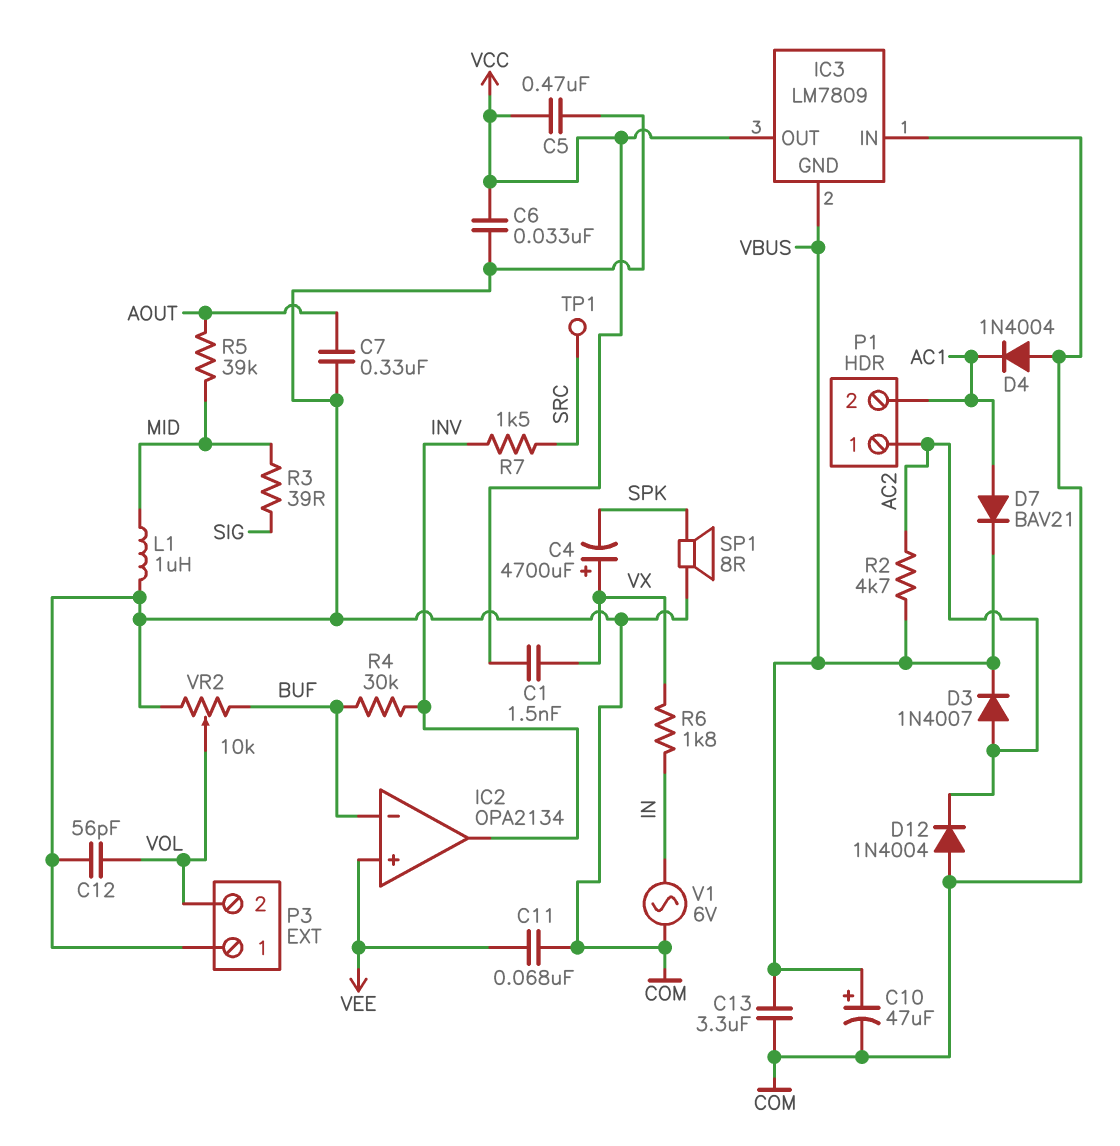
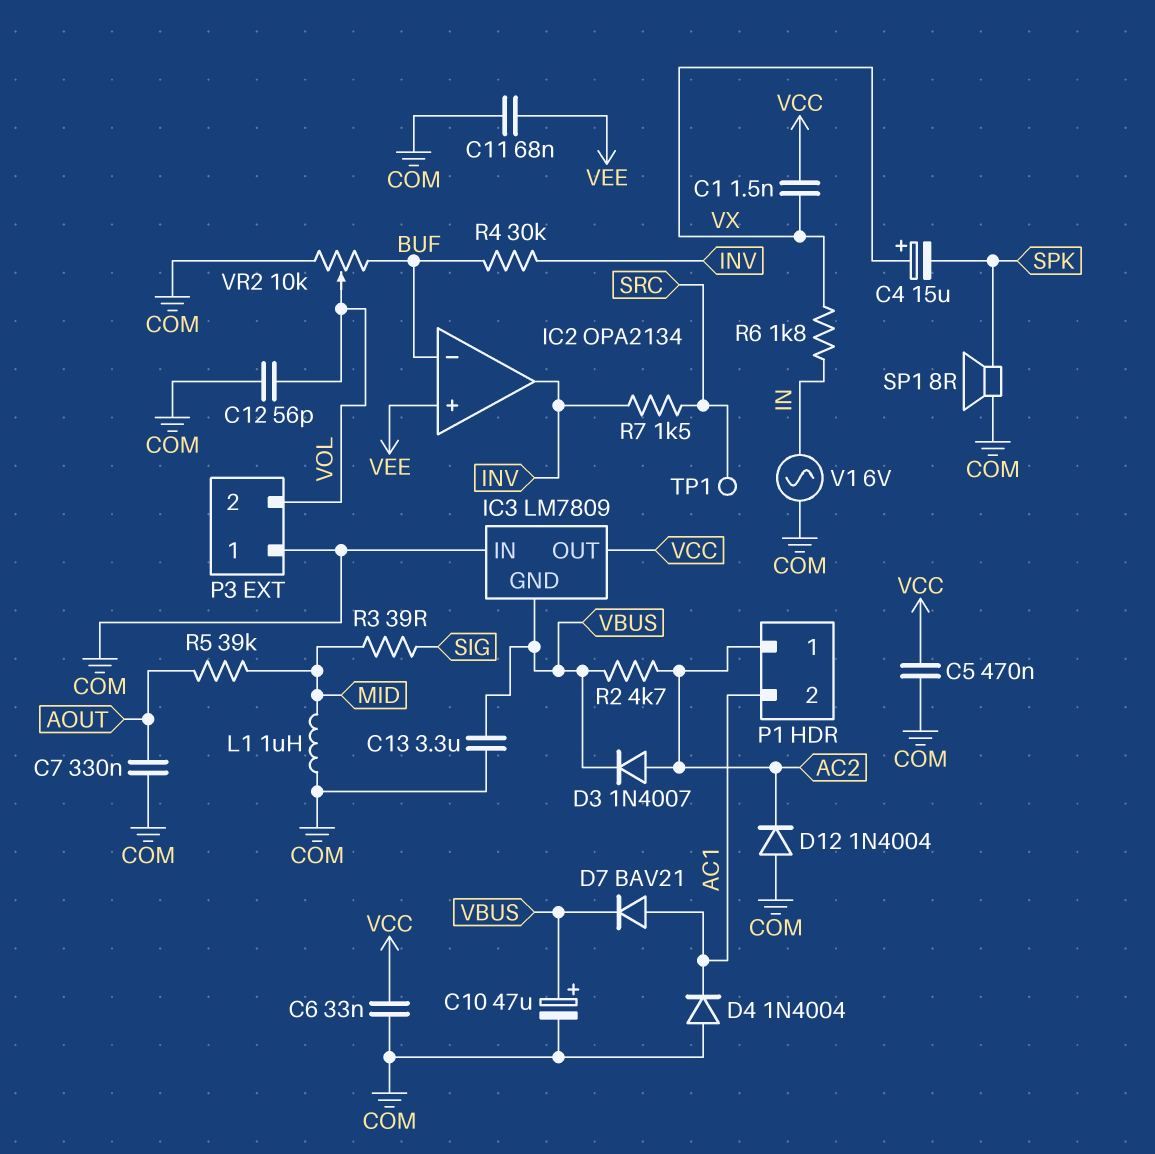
C4: 4700uF (plus VX, minus SPK) -> 15uF (plus VX, minus SPK)

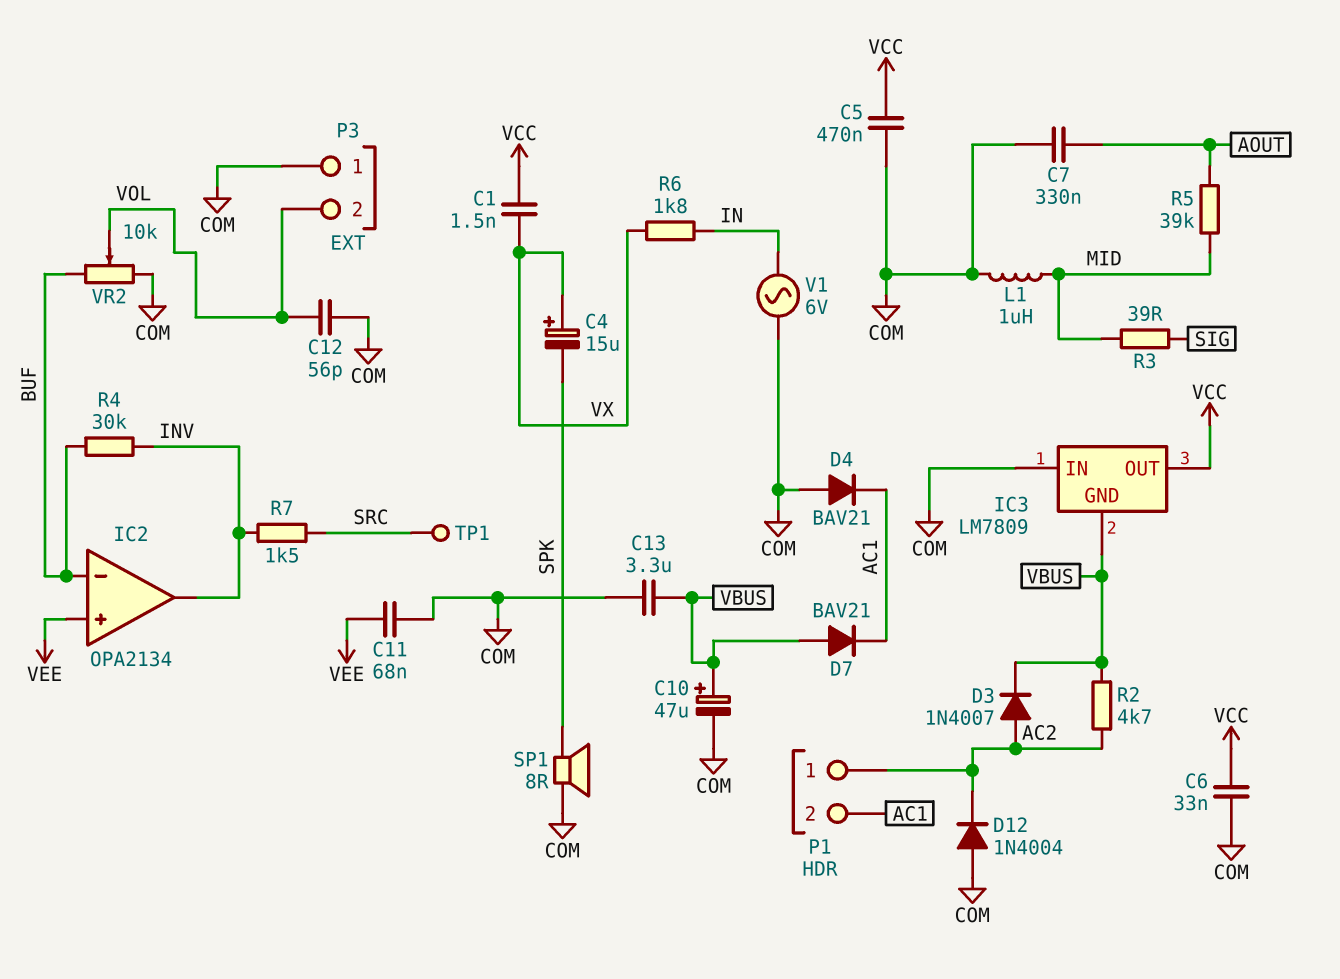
D4: diode 1N4004 (A COM, K AC1) -> diode BAV21 (A COM, K AC1)
D7: diode BAV21 (A AC1, K VBUS) -> diode BAV21 (A VBUS, K AC1)

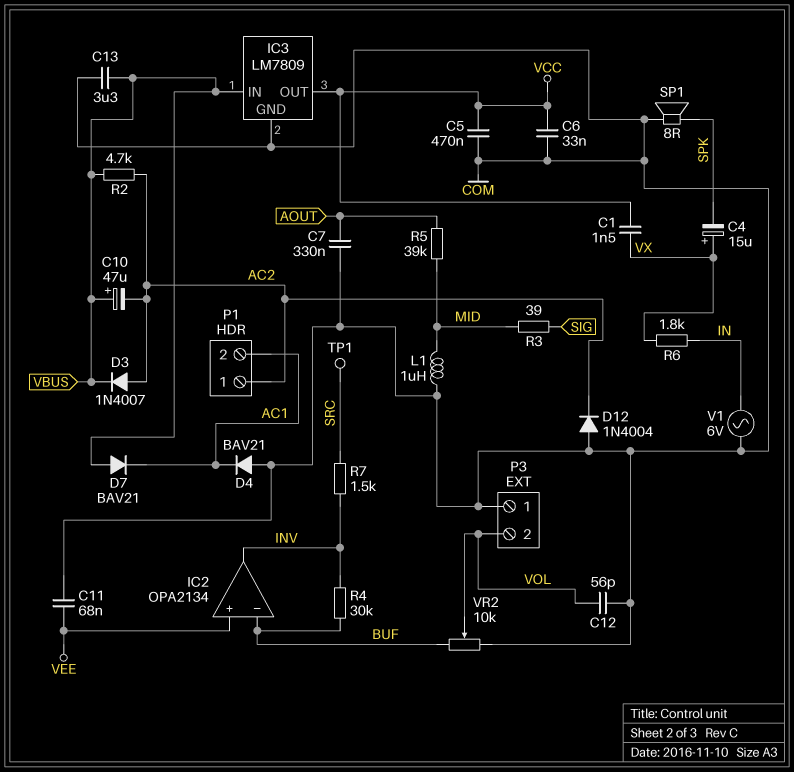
C10: 47uF (plus VBUS, minus COM) -> 47uF (plus VBUS, minus AC2)
IC3 pin GND: VBUS -> COM
IC3 pin IN: COM -> VBUS

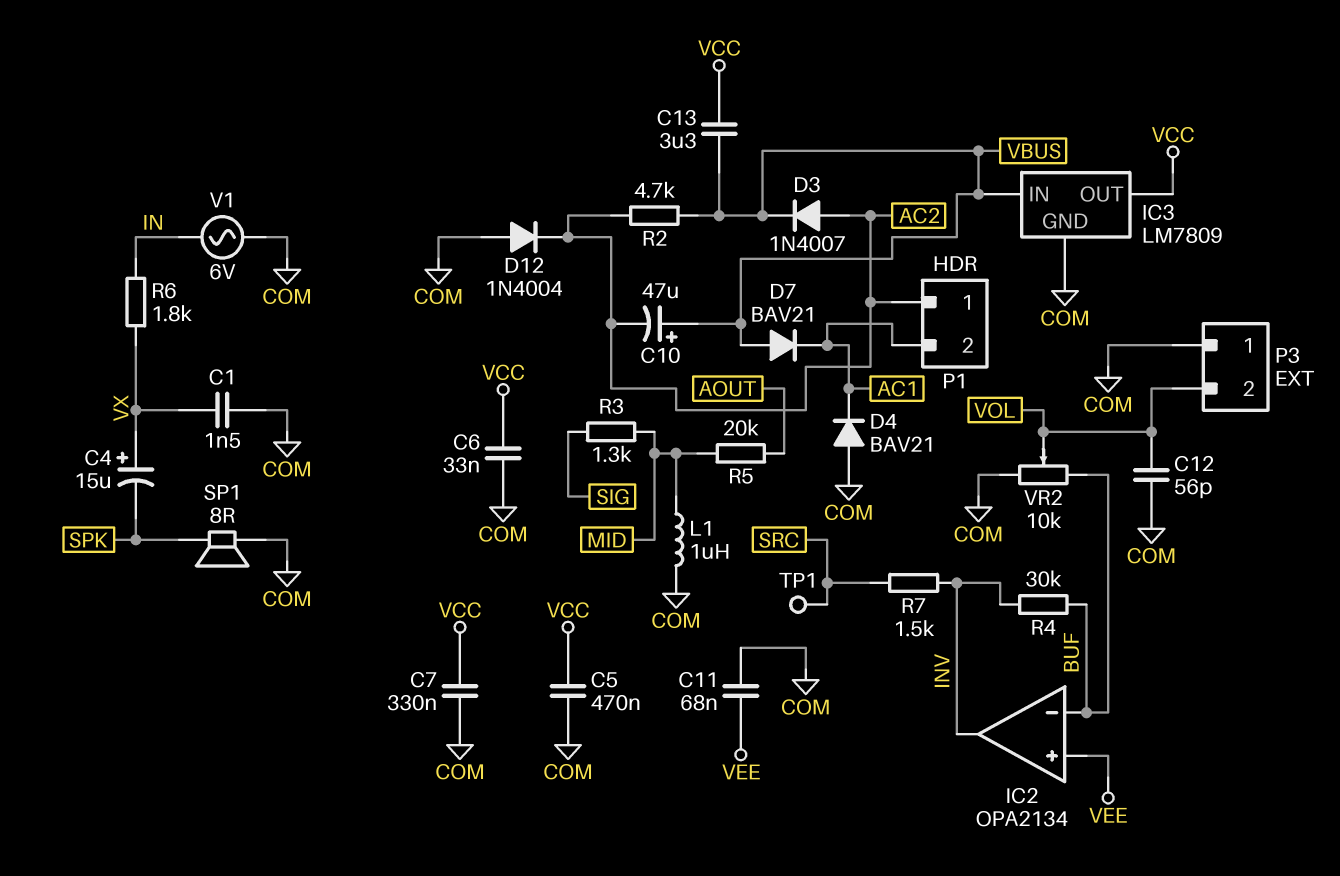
C1: 1.5nF (VCC, VX) -> 1.5nF (COM, VX)
C7: 330nF (AOUT, COM) -> 330nF (COM, VCC)
C13: 3.3uF (COM, VBUS) -> 3.3uF (VBUS, VCC)
R3: 39 (MID, SIG) -> 1.3k (MID, SIG)
R5: 39k (AOUT, MID) -> 20k (AOUT, MID)

